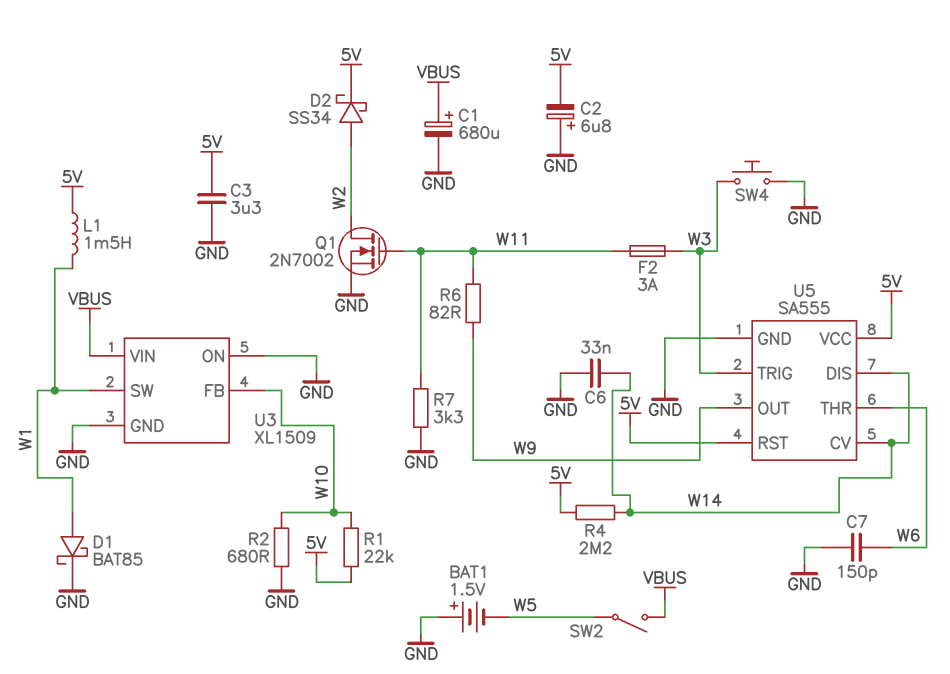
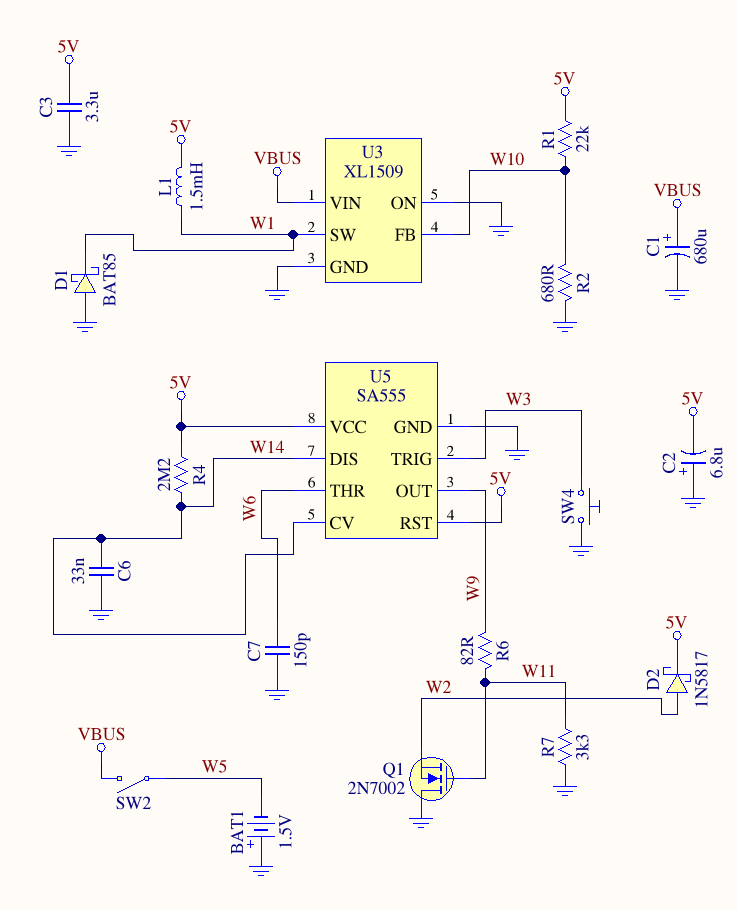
D1: schottky BAT85 (A W1, K GND) -> schottky BAT85 (A GND, K W1)
D2: schottky SS34 (A W2, K 5V) -> schottky 1N5817 (A W2, K 5V)
F2: 3A (W3, W11) -> none
Q1: NMOS 2N7002 (G W11, D W2, S GND) -> NMOS 2N7002 (G W11, D GND, S W2)

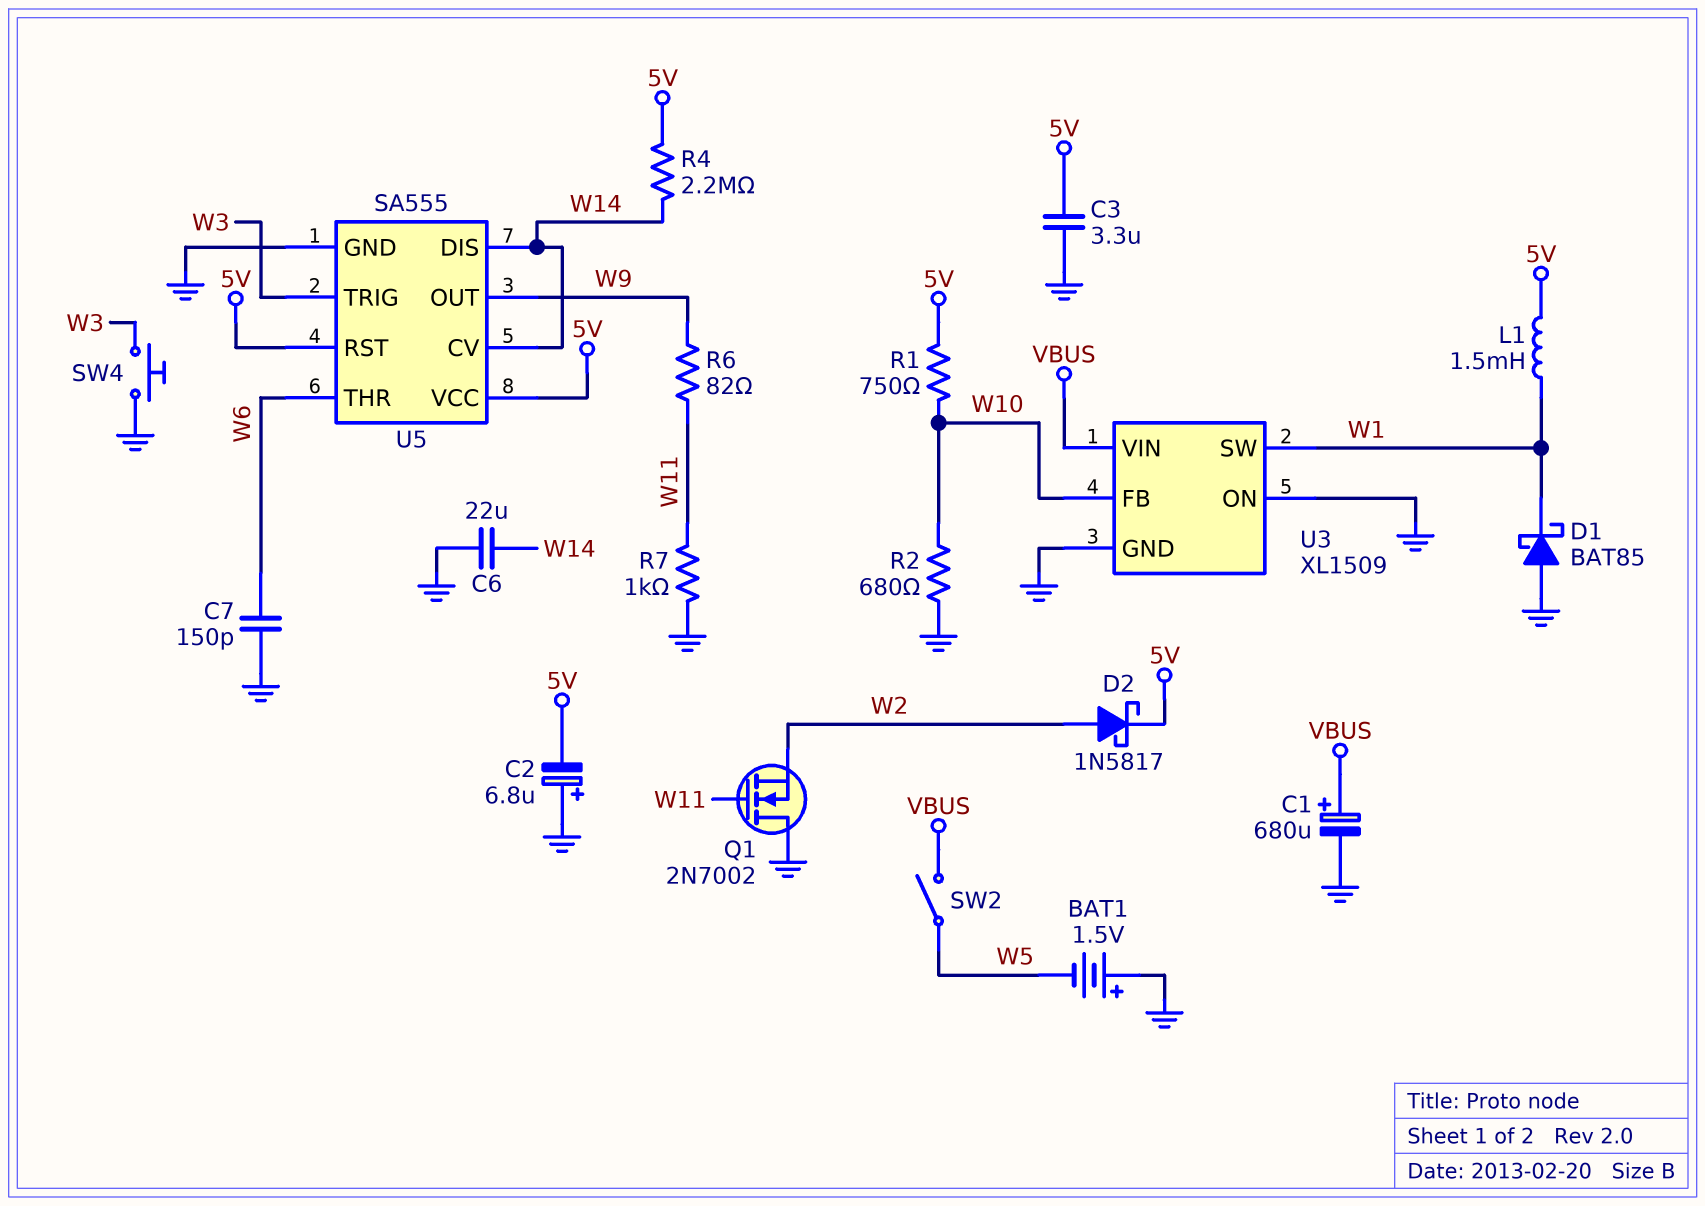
C6: 33nF (GND, W14) -> 22uF (GND, W14)
R1: 22k (5V, W10) -> 750 (5V, W10)
R7: 3.3k (GND, W11) -> 1k (GND, W11)

